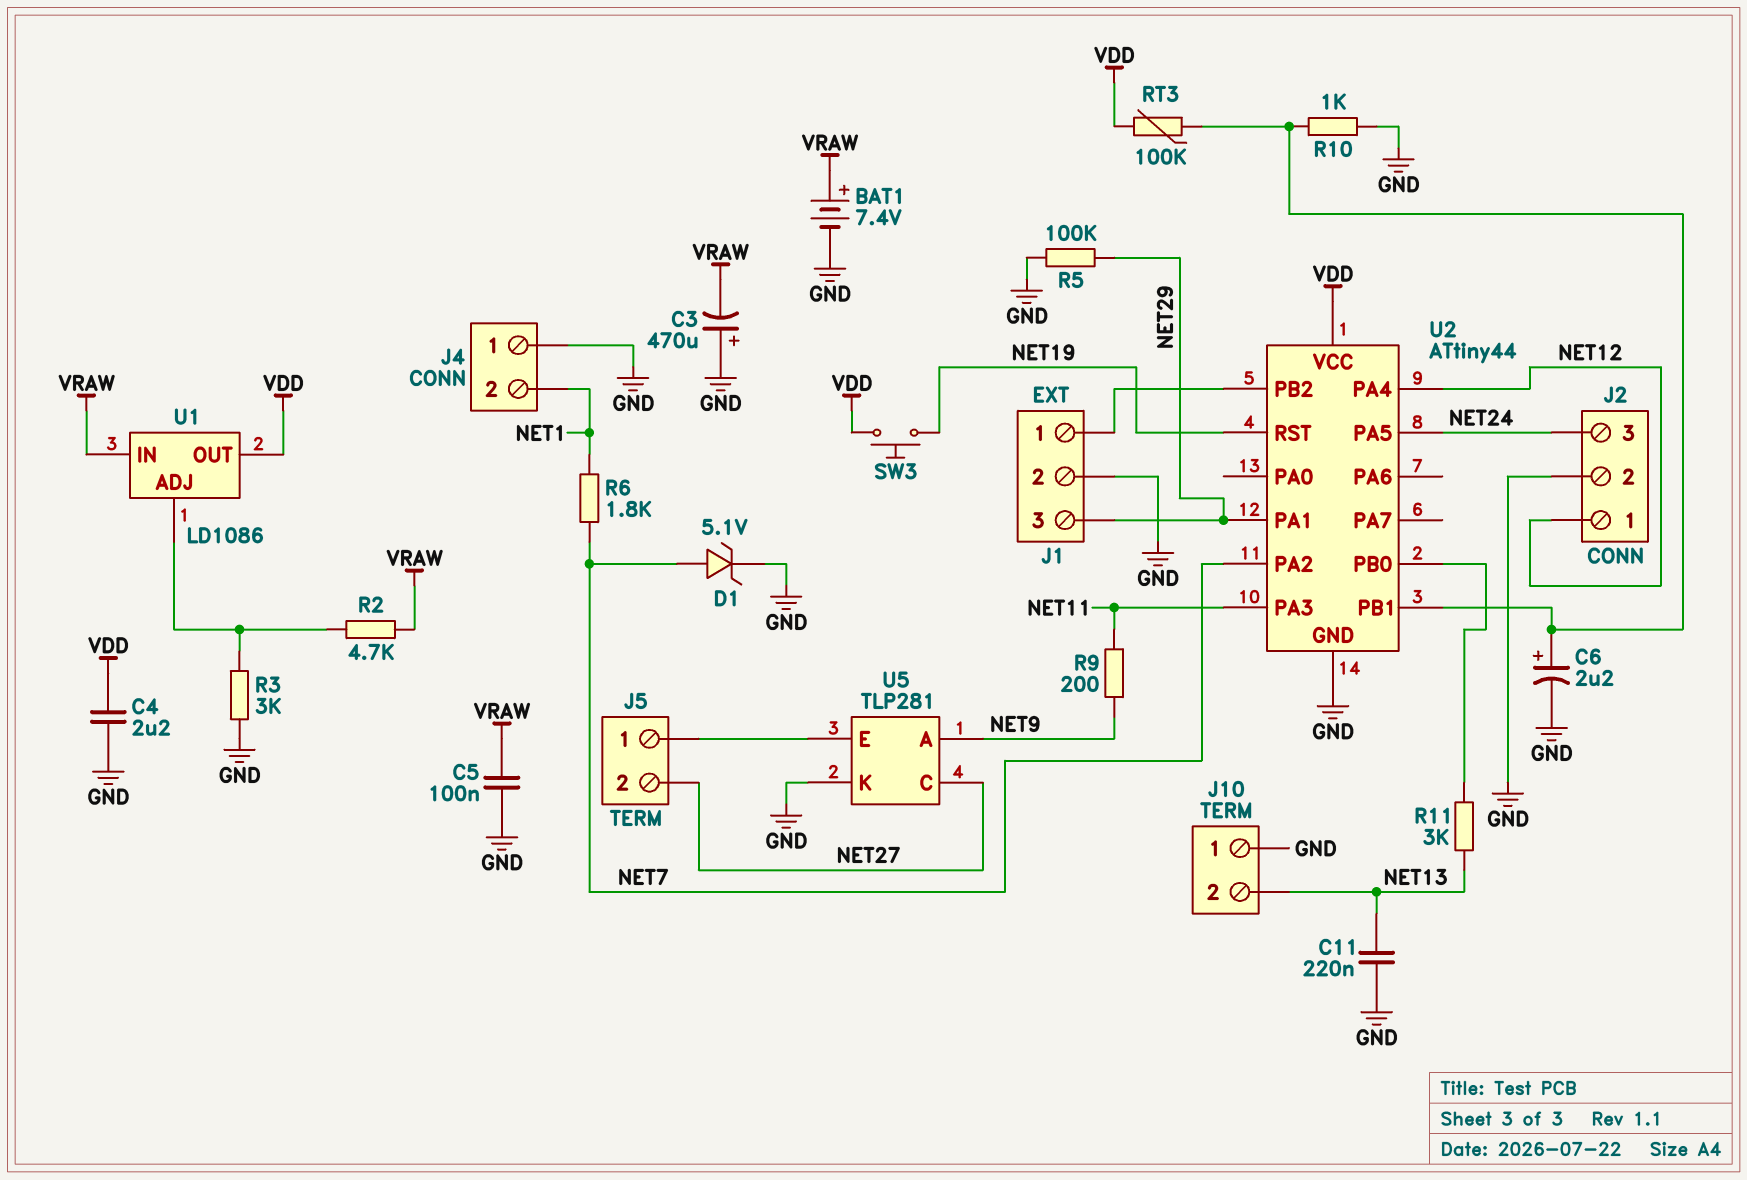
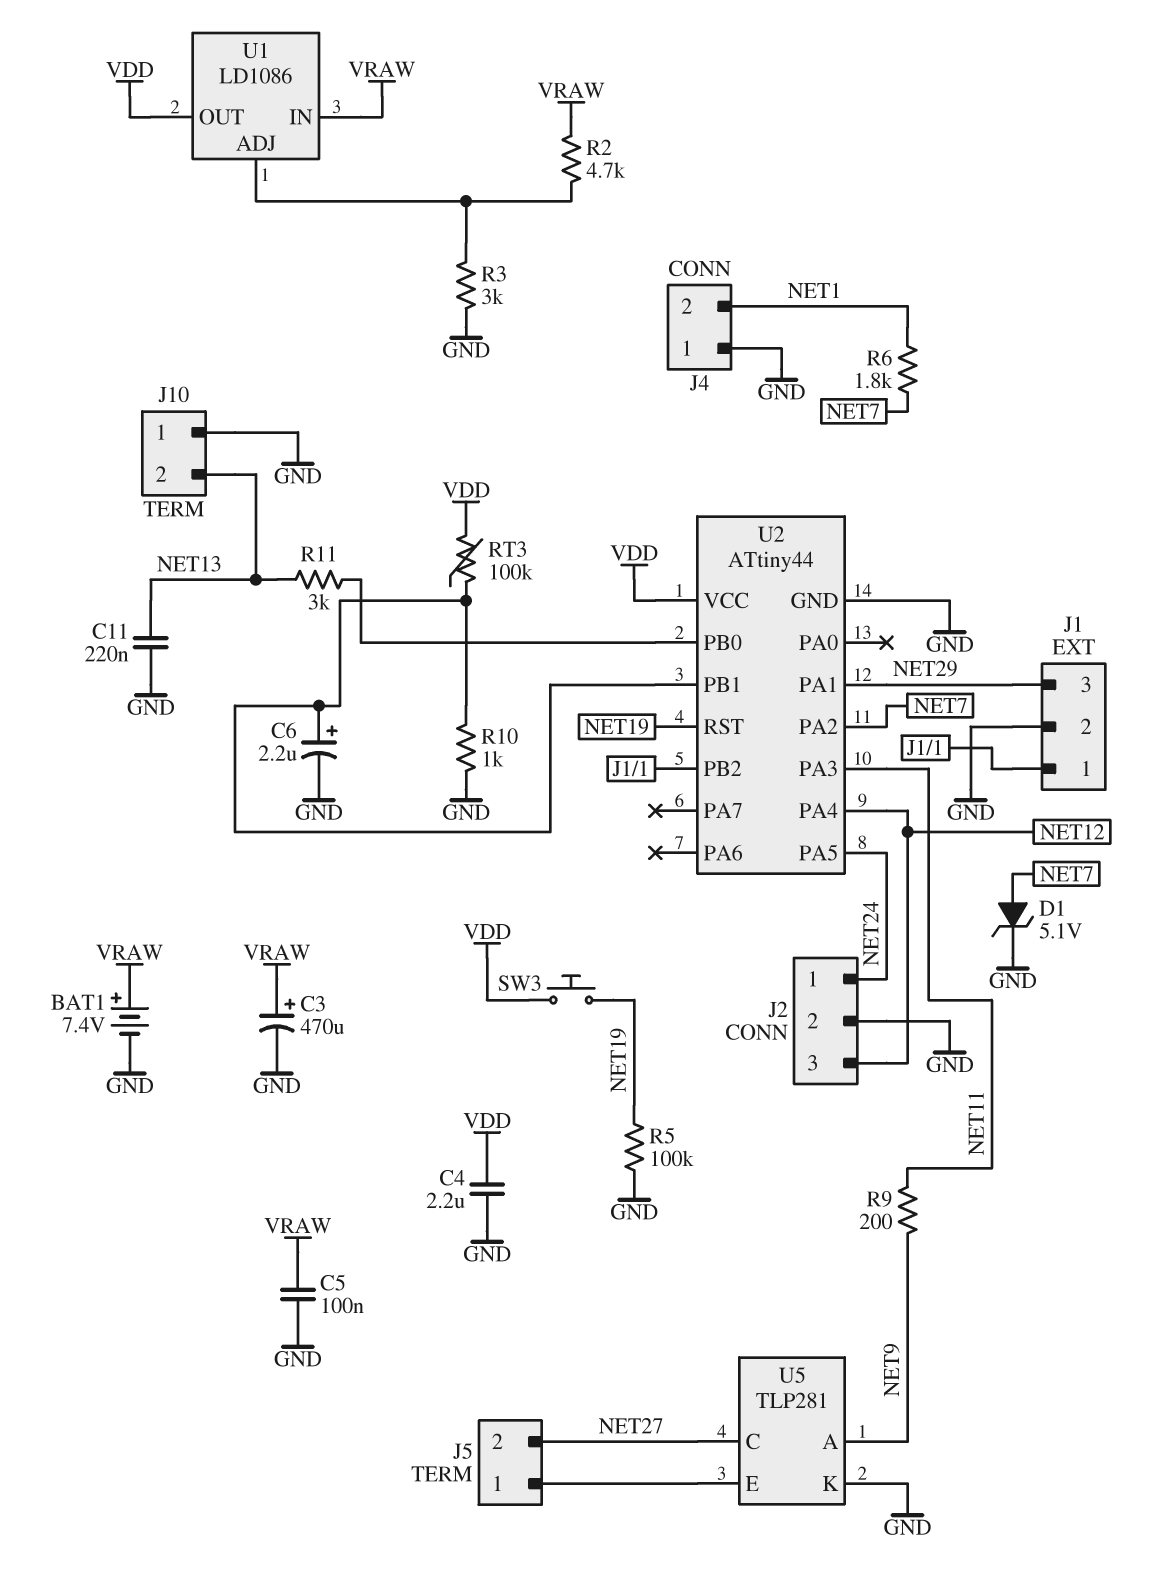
C3: 470uF (plus GND, minus VRAW) -> 470uF (plus VRAW, minus GND)
J2 pin 1: NET12 -> NET24
J2 pin 3: NET24 -> NET12
R5: 100k (GND, NET29) -> 100k (GND, NET19)

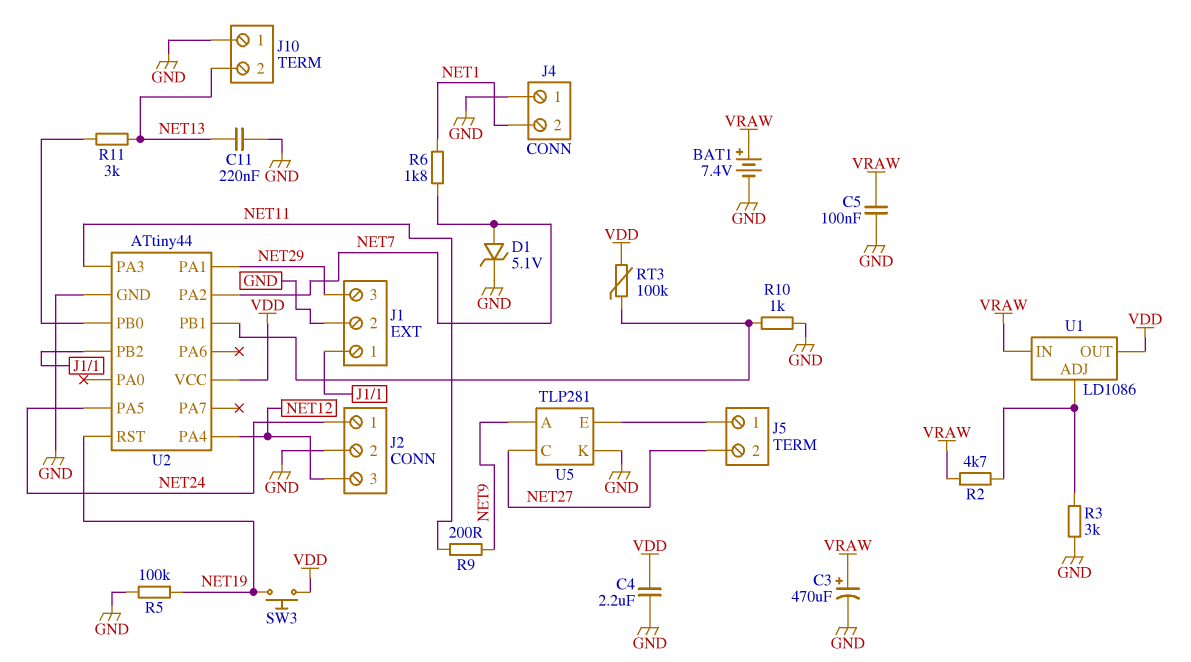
C6: 2.2uF (plus U2/PB1, minus GND) -> none

